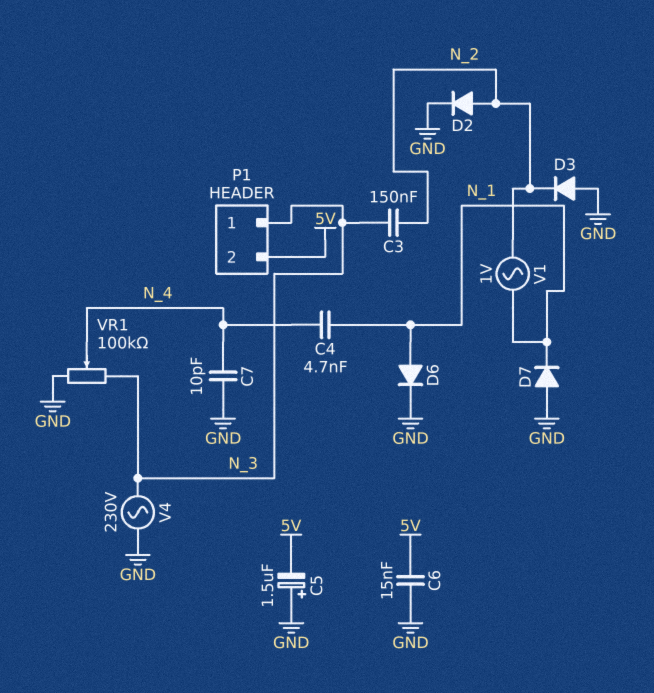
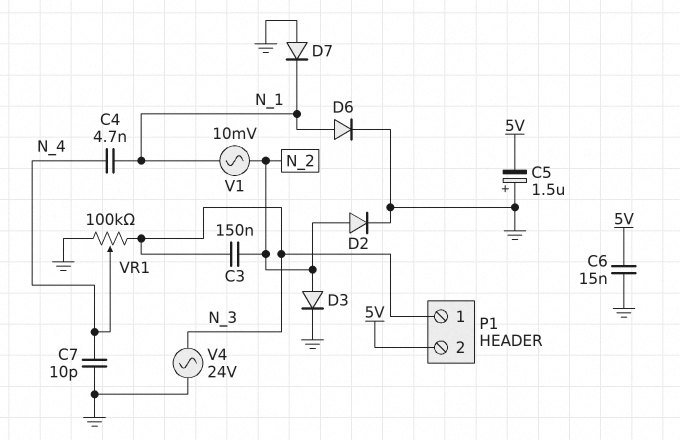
D3: diode (A GND, K N_2) -> diode (A N_2, K GND)
V1: AC 1V (N_1, N_2) -> AC 10mV (N_1, N_2)
V4: AC 230V (GND, N_3) -> AC 24V (GND, N_3)

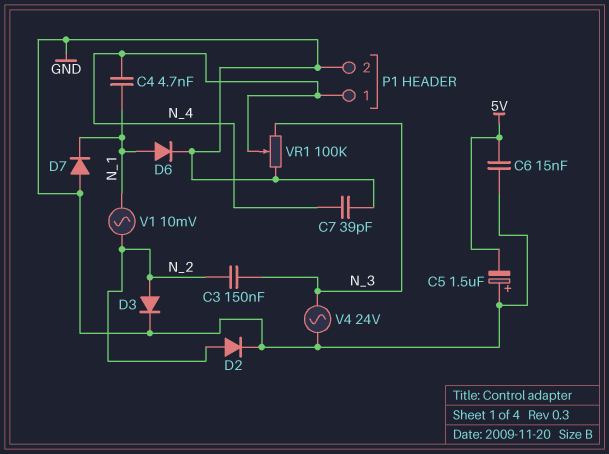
C7: 10pF (GND, N_4) -> 39pF (GND, N_4)
P1 pin 1: N_3 -> N_4
P1 pin 2: 5V -> GND

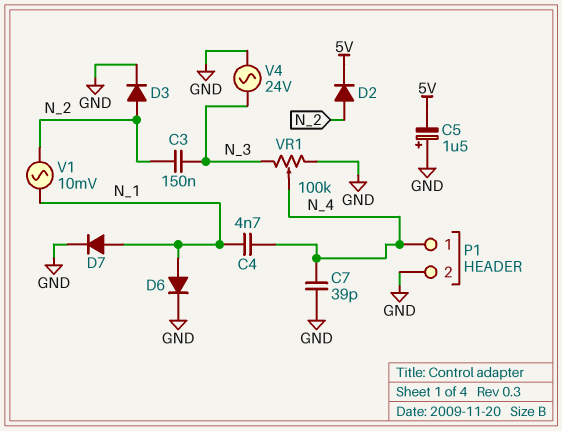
C6: 15nF (5V, GND) -> none
D2: diode (A N_2, K GND) -> diode (A N_2, K 5V)
D7: diode (A GND, K N_1) -> diode (A N_1, K GND)

